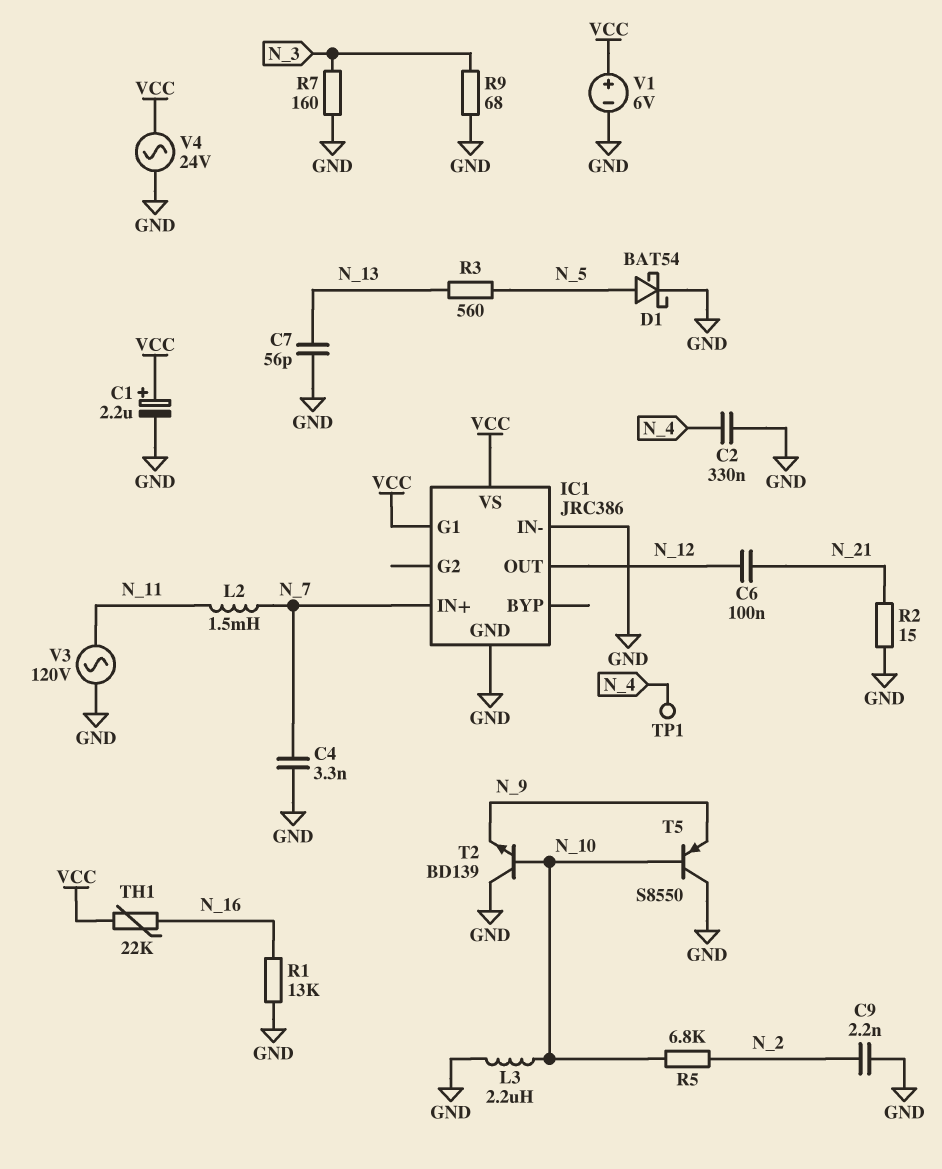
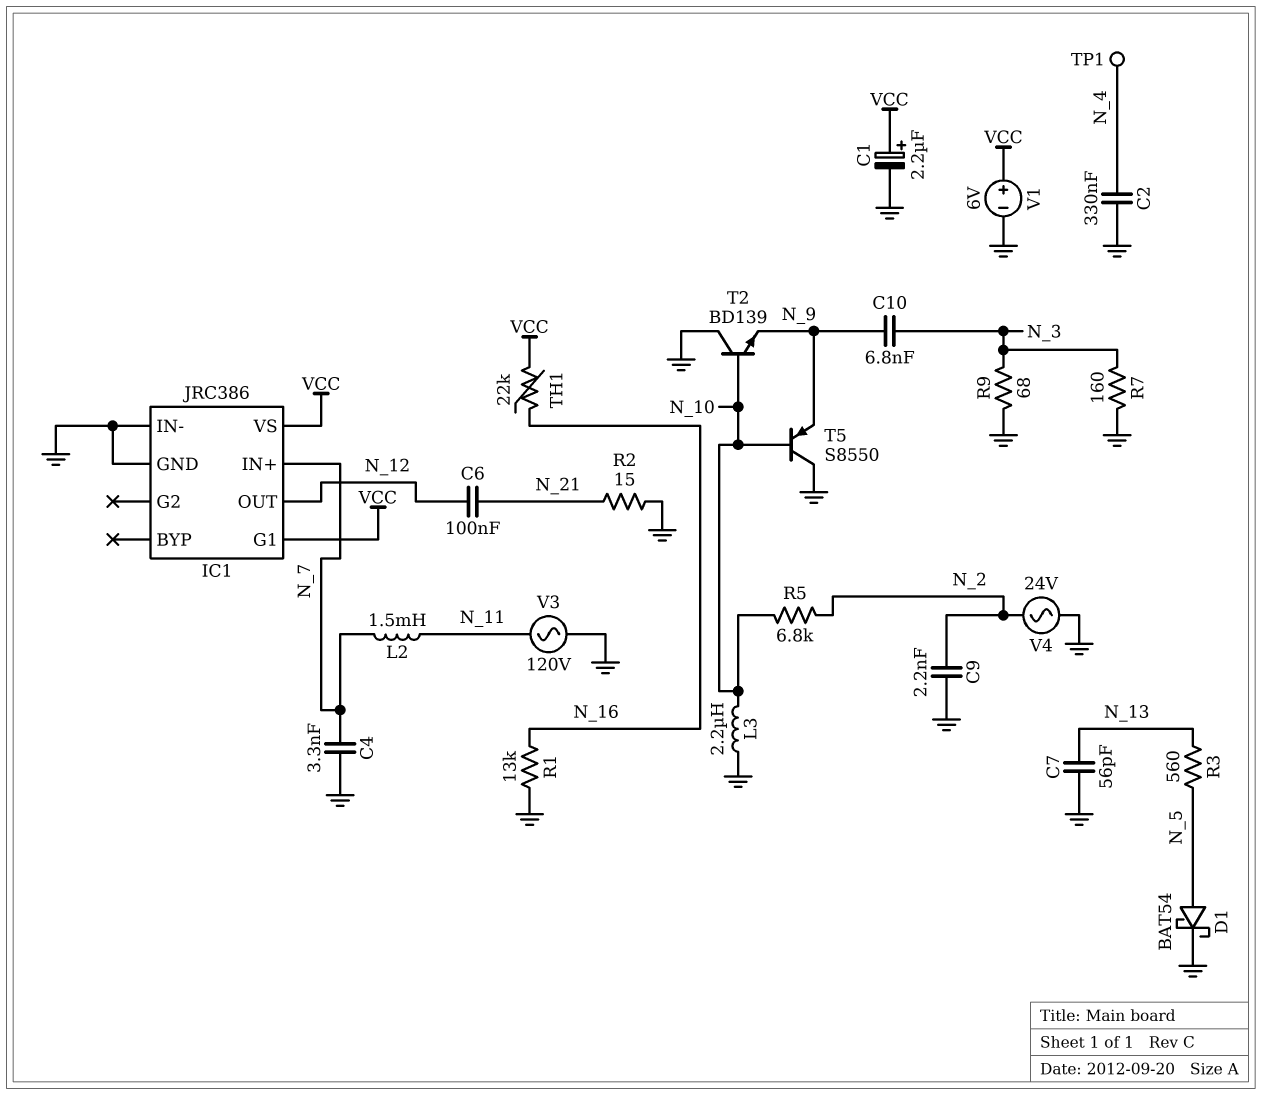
C10: none -> 6.8nF (N_3, N_9)
V4: AC 24V (GND, VCC) -> AC 24V (GND, N_2)

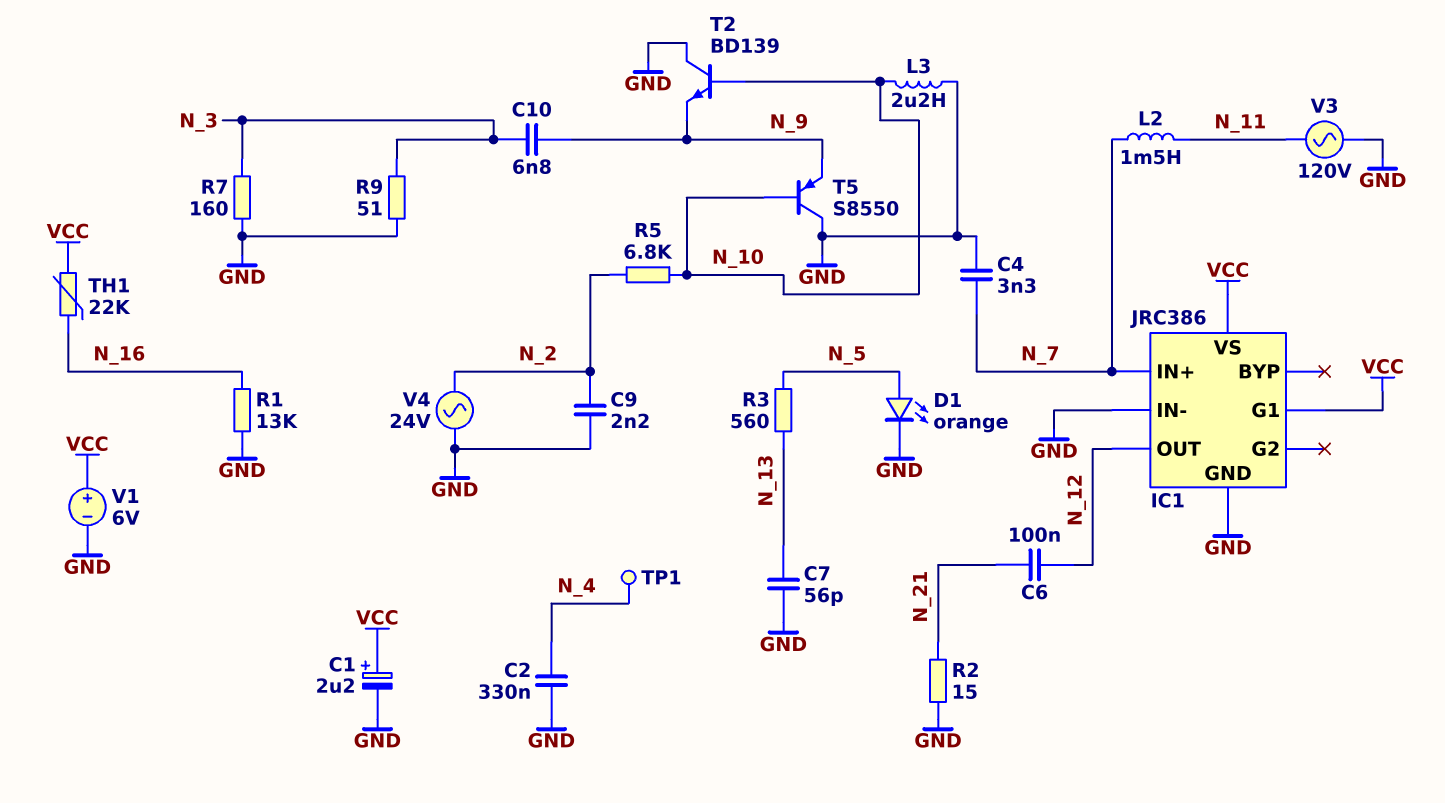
D1: schottky BAT54 (A N_5, K GND) -> LED orange (A N_5, K GND)
R9: 68 (GND, N_3) -> 51 (GND, N_3)

